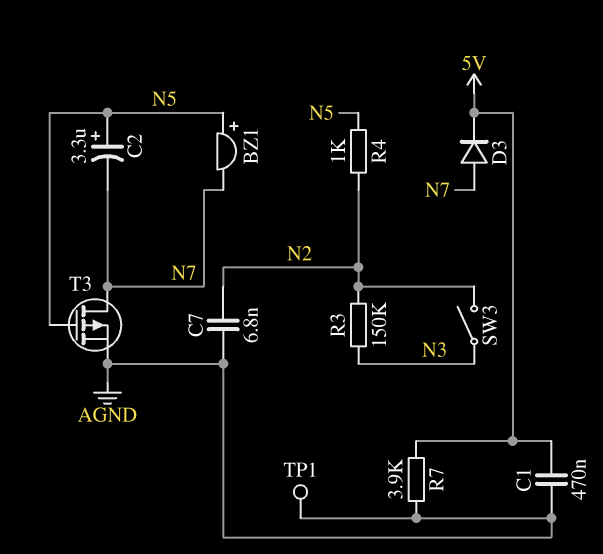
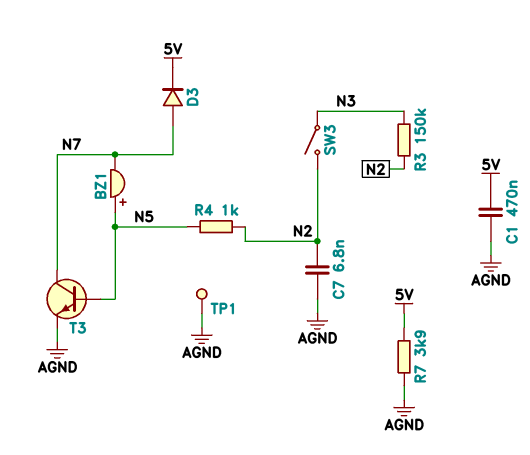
C2: 3.3uF (plus N5, minus N7) -> none
T3: PMOS (G N5, D N7, S AGND) -> NPN (B N5, C N7, E AGND)

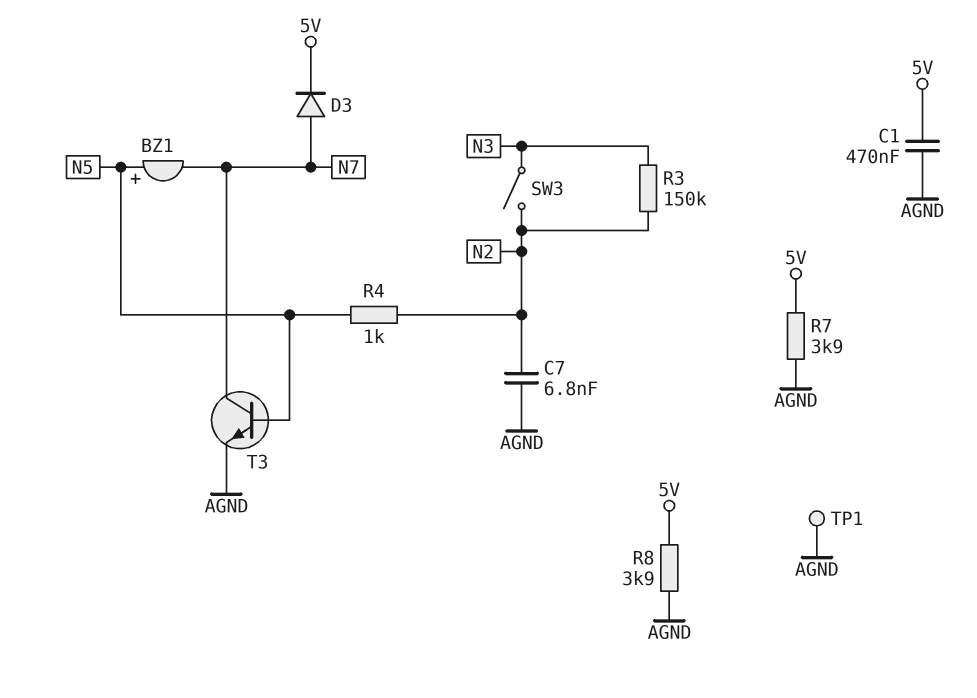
R8: none -> 3.9k (5V, AGND)

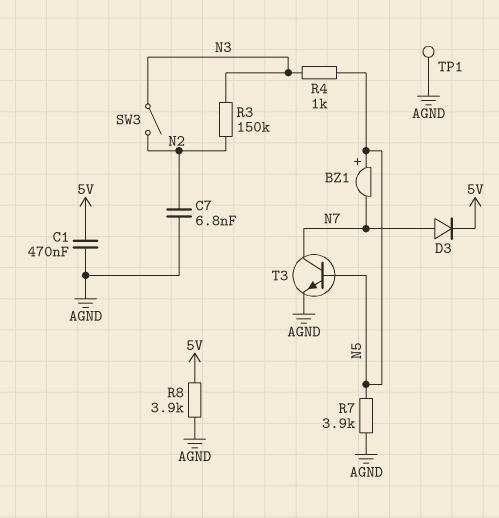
R4: 1k (N2, N5) -> 1k (N3, N5)
R7: 3.9k (5V, AGND) -> 3.9k (AGND, N5)

